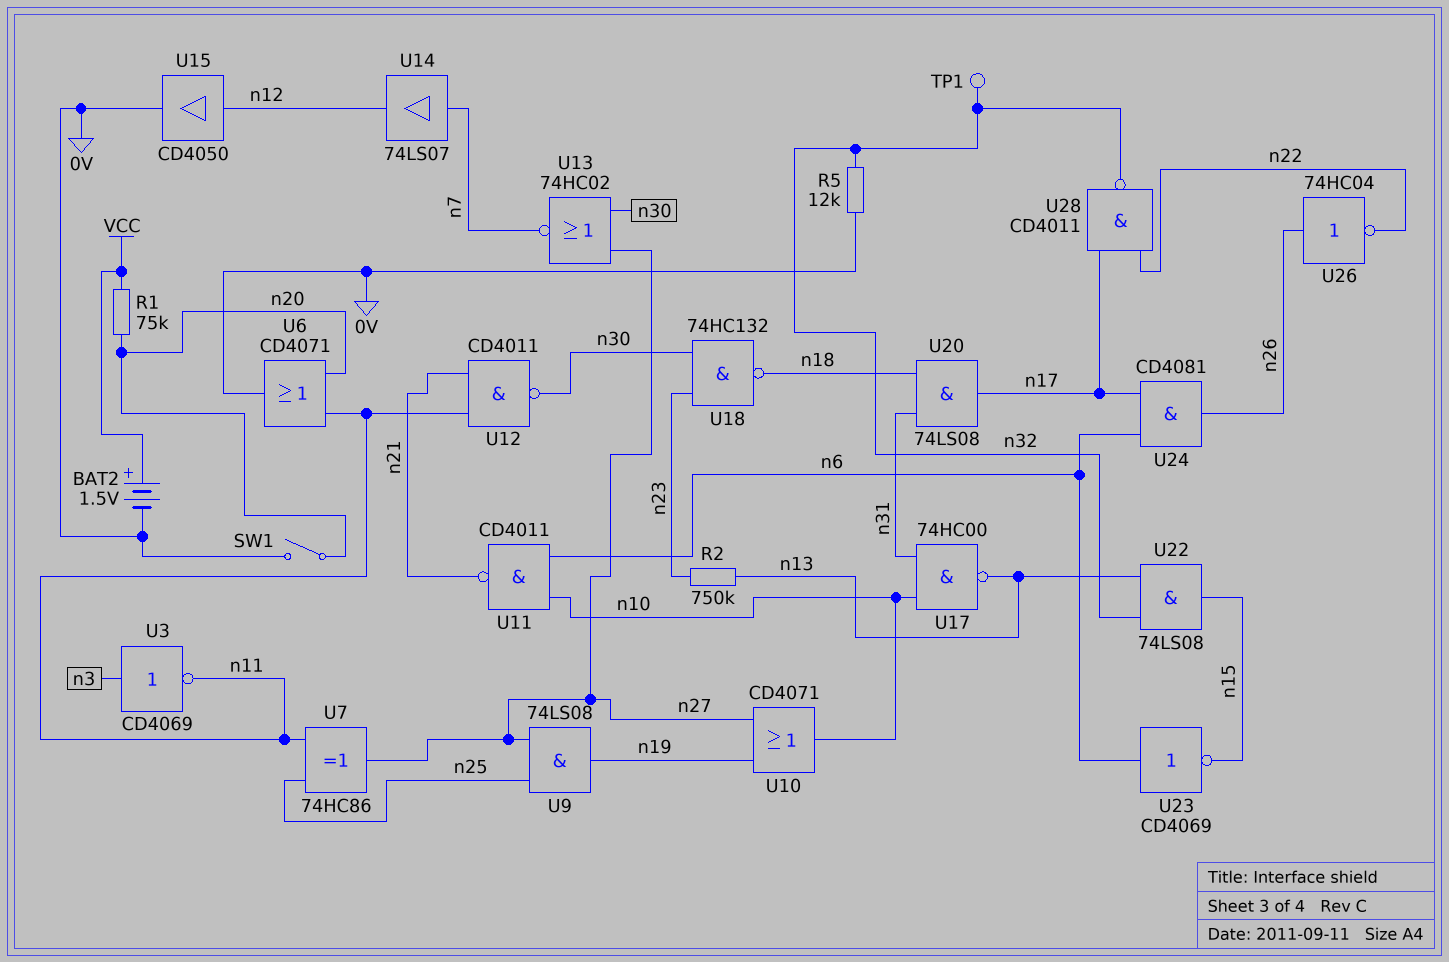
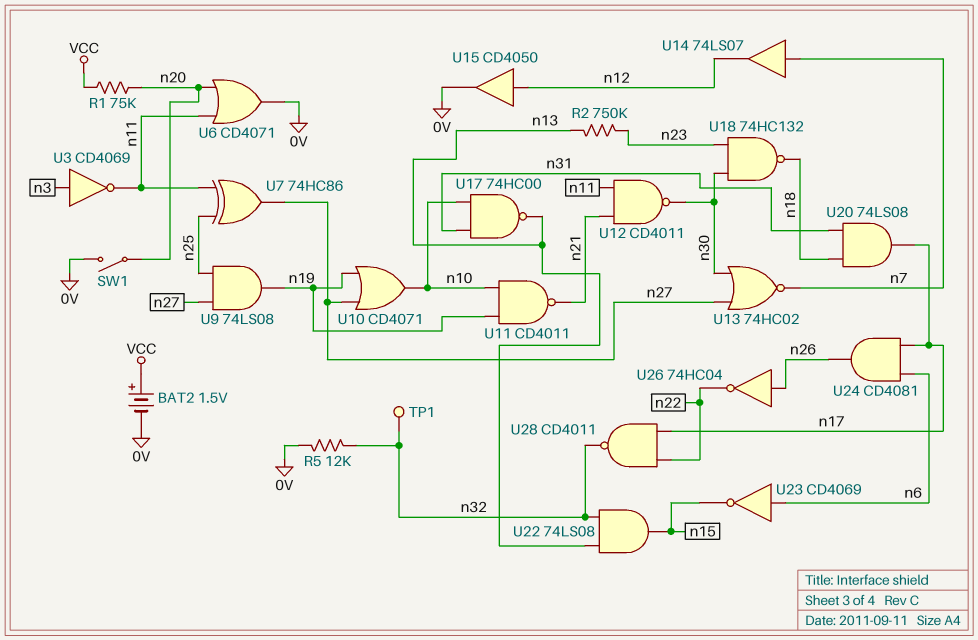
U11: NAND CD4011 (in n6, in n10, out n21) -> NAND CD4011 (in n10, in n19, out n21)

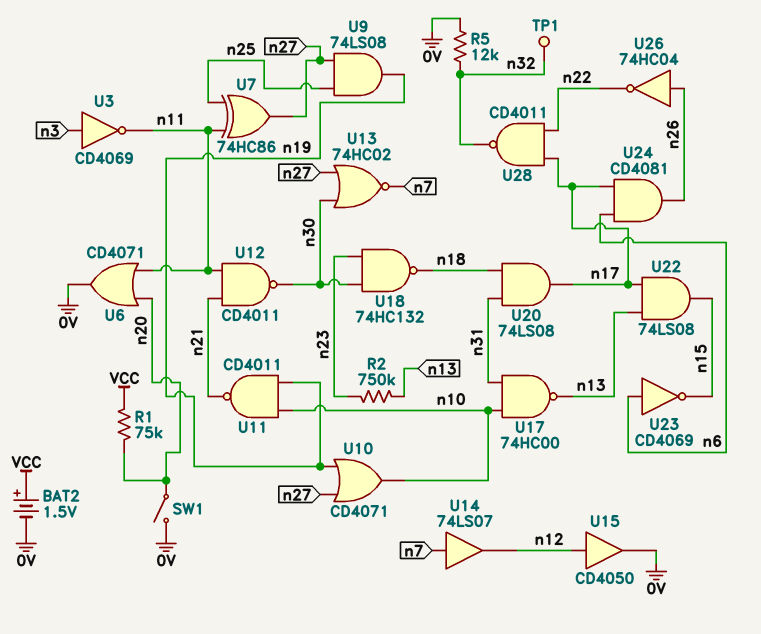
U22: AND 74LS08 (in n13, in n32, out n15) -> AND 74LS08 (in n13, in n17, out n15)

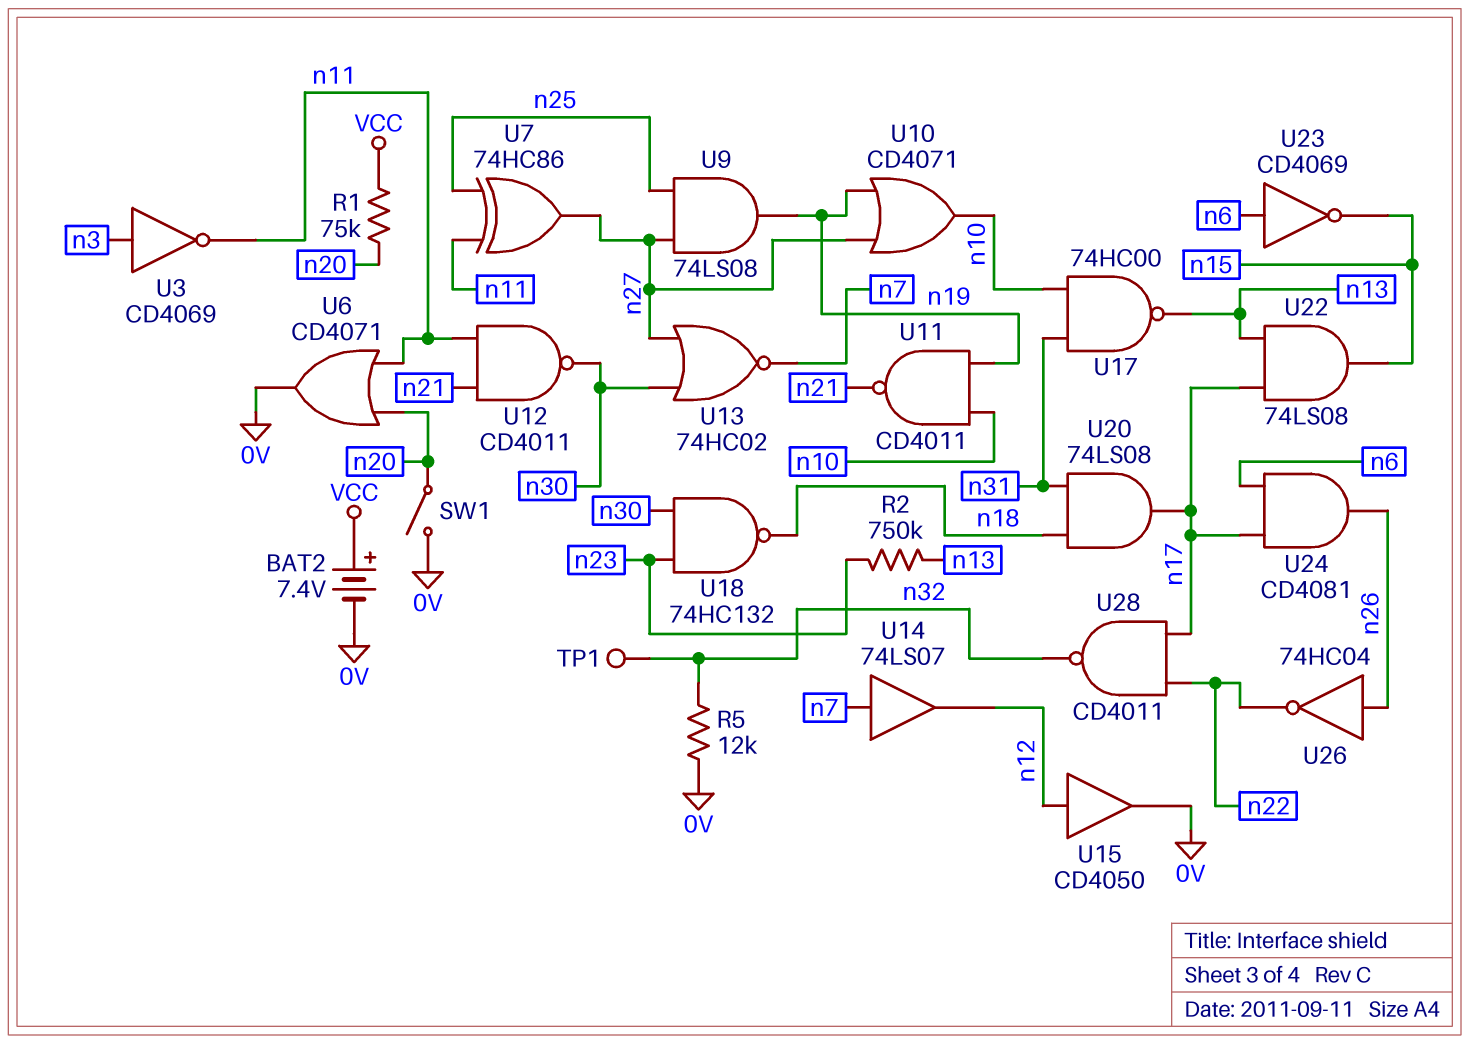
BAT2: 1.5V (plus VCC, minus 0V) -> 7.4V (plus VCC, minus 0V)

